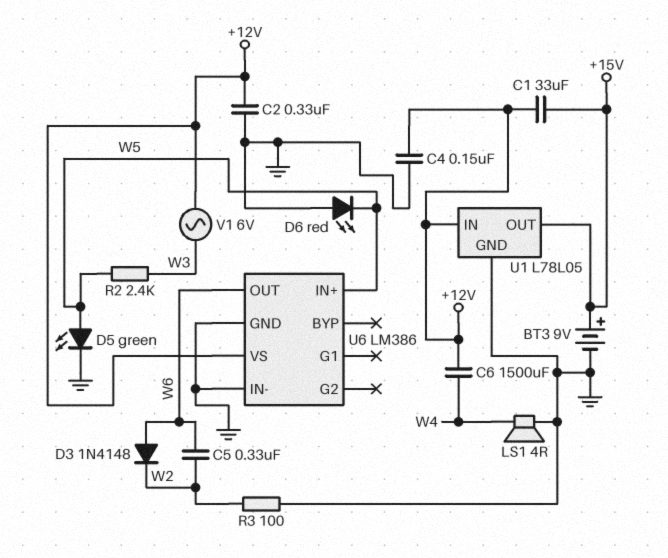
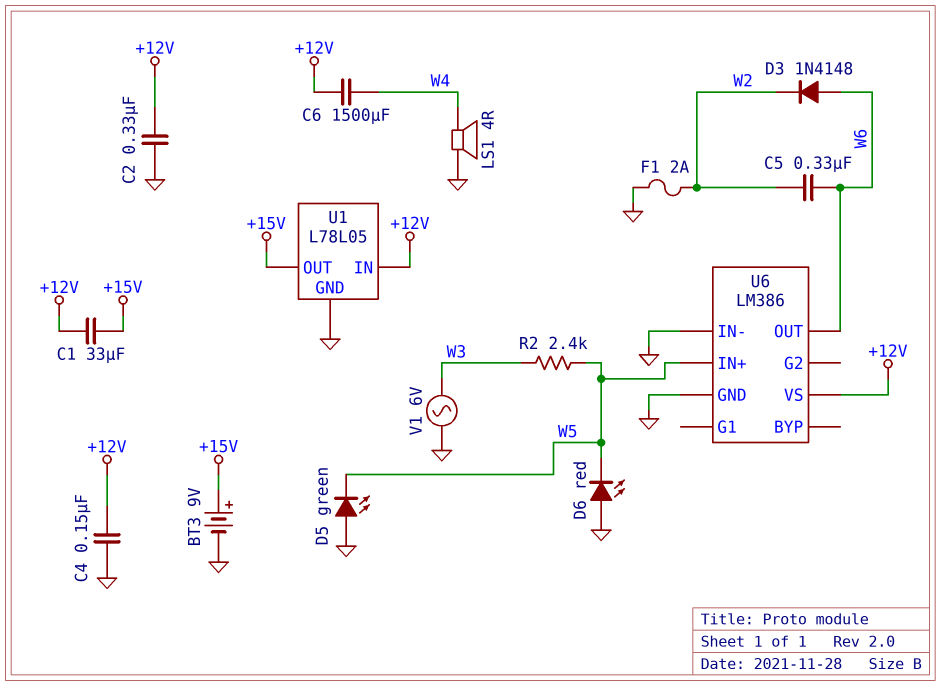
D5: LED green (A W5, K GND) -> LED green (A GND, K W5)
F1: none -> 2A (GND, W2)
R3: 100 (GND, W2) -> none
V1: AC 6V (+12V, W3) -> AC 6V (GND, W3)

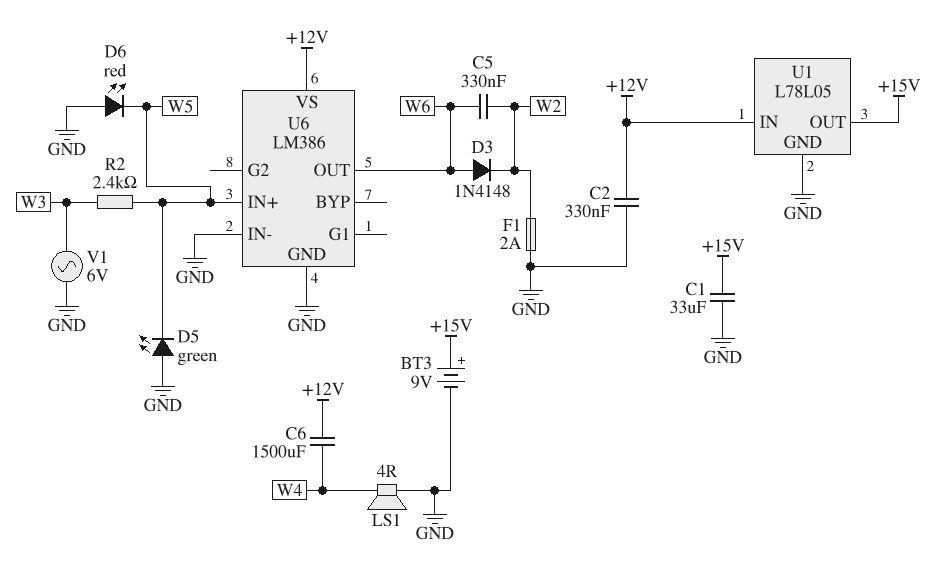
C1: 33uF (+12V, +15V) -> 33uF (+15V, GND)
C4: 150nF (+12V, GND) -> none

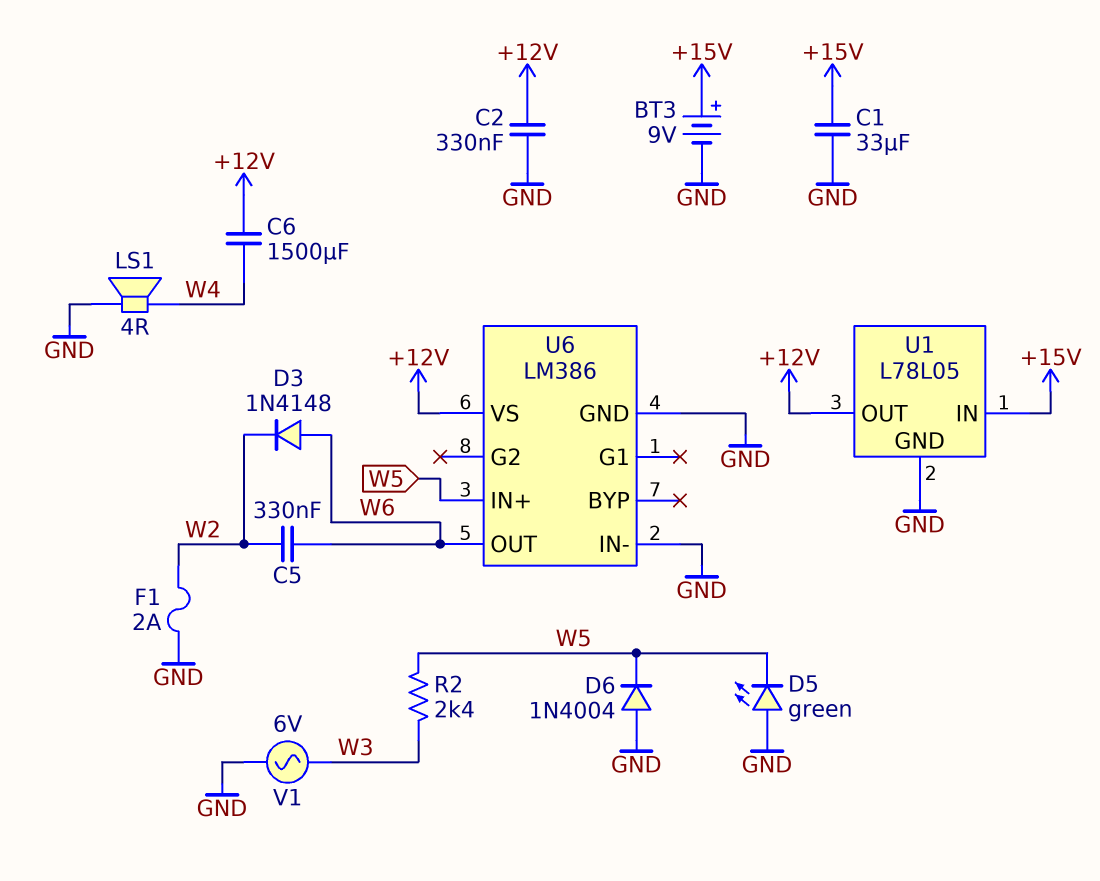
D6: LED red (A GND, K W5) -> diode 1N4004 (A GND, K W5)
U1 pin IN: +12V -> +15V
U1 pin OUT: +15V -> +12V

